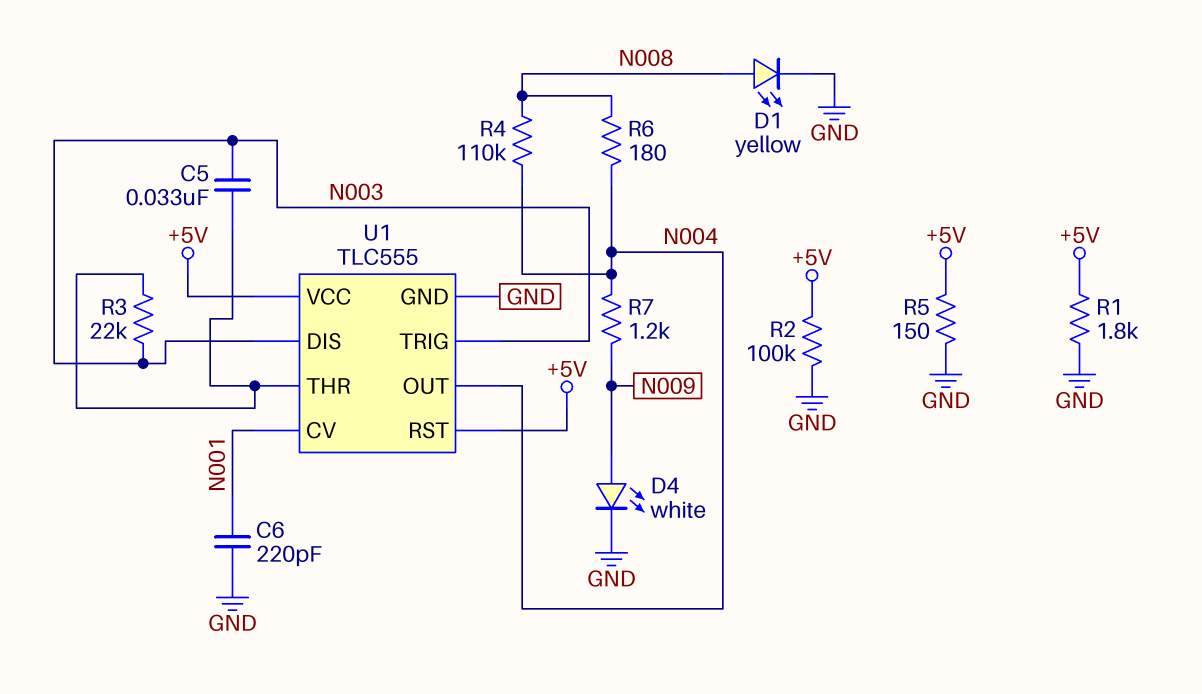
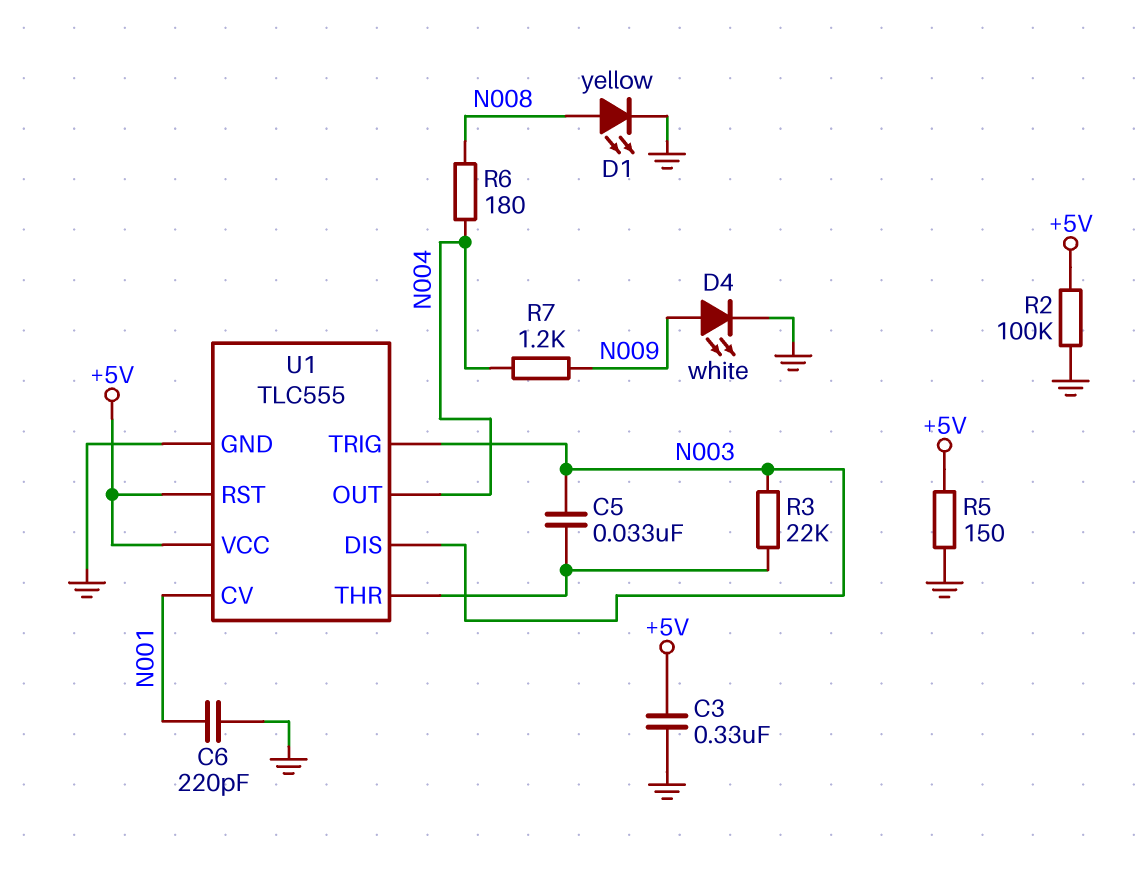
C3: none -> 330nF (+5V, GND)
R1: 1.8k (+5V, GND) -> none
R4: 110k (N004, N008) -> none

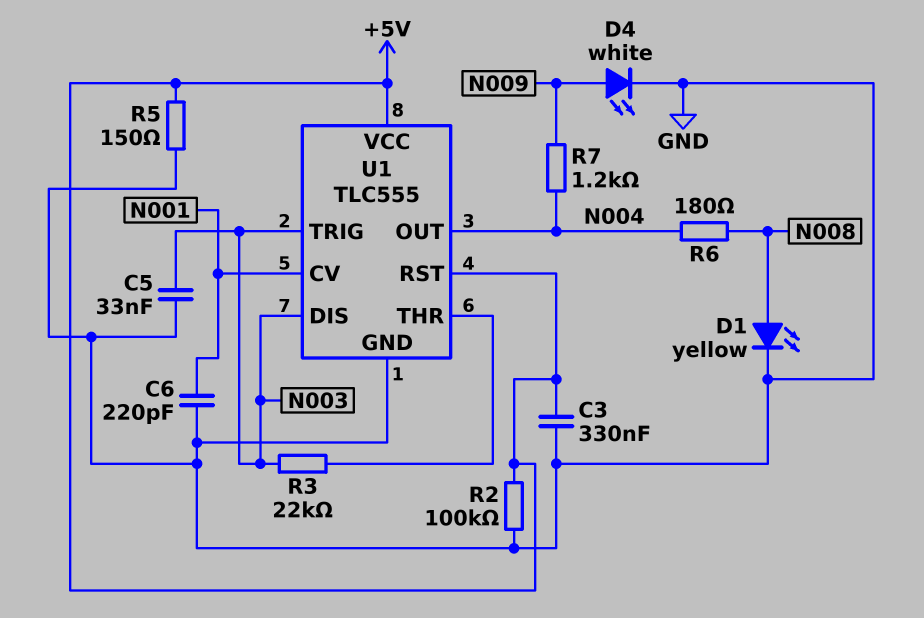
C5: 33nF (N003, U1/THR) -> 33nF (GND, N003)

